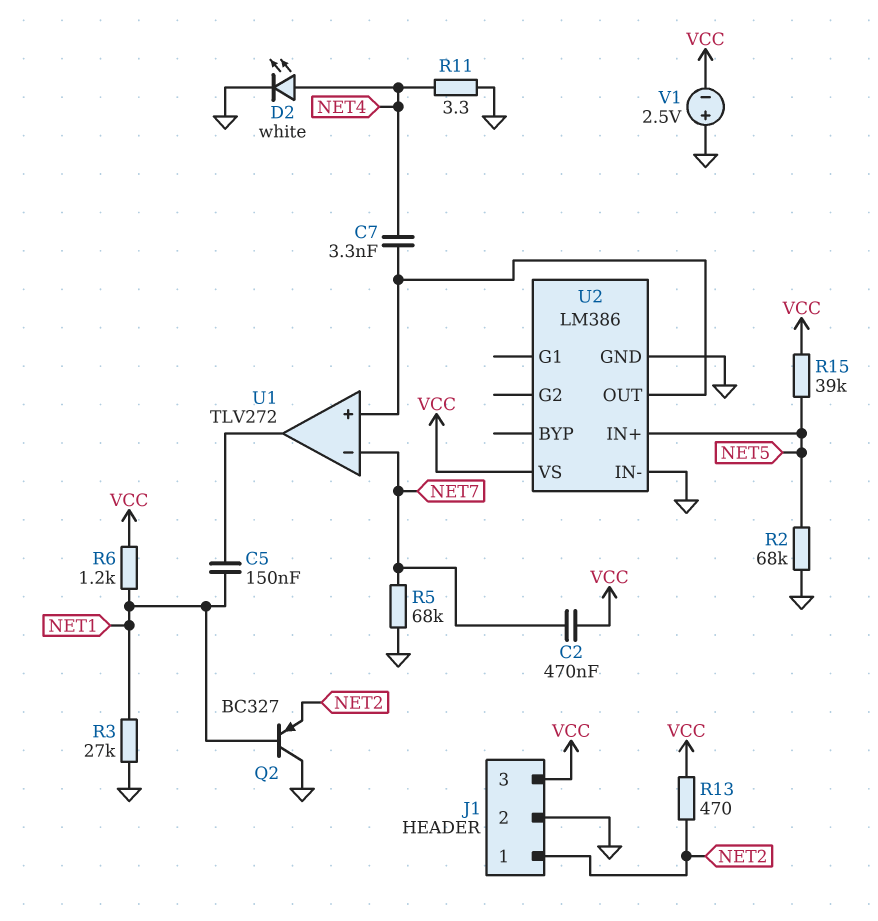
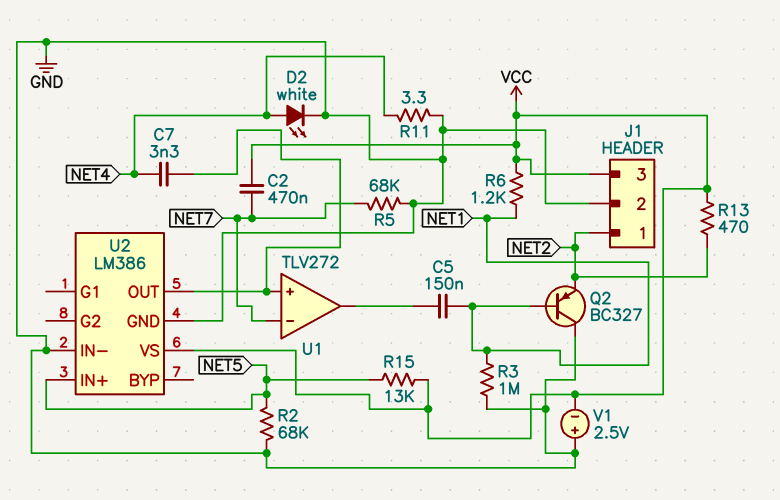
R3: 27k (GND, NET1) -> 1M (GND, NET1)
R15: 39k (NET5, VCC) -> 13k (NET5, VCC)

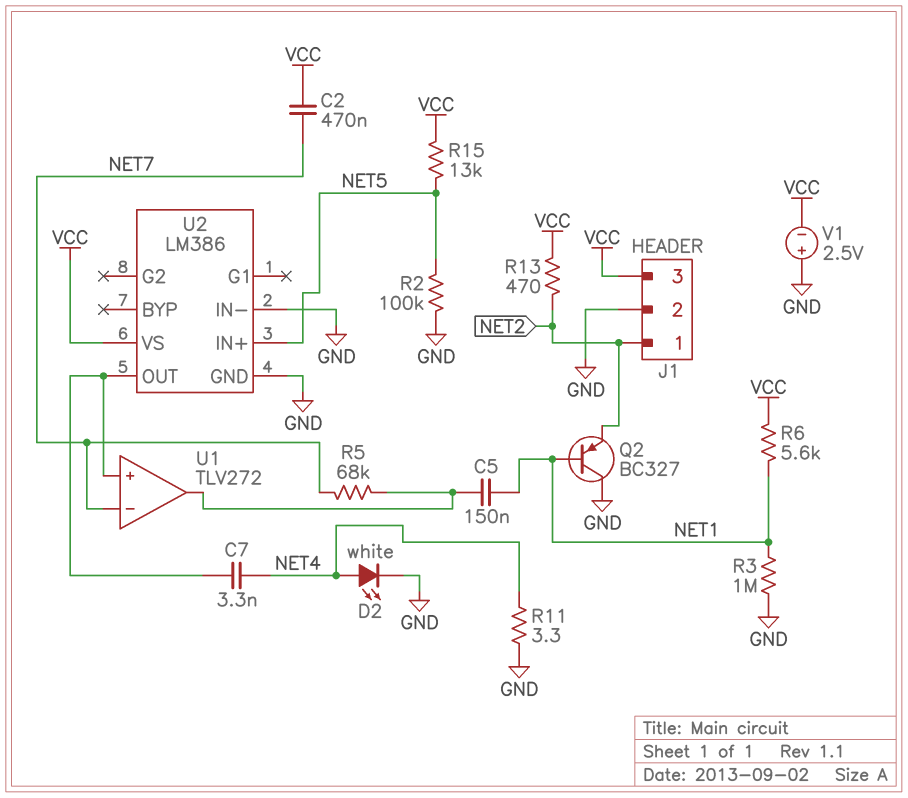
R2: 68k (GND, NET5) -> 100k (GND, NET5)
R5: 68k (GND, NET7) -> 68k (NET7, U1/out)
R6: 1.2k (NET1, VCC) -> 5.6k (NET1, VCC)

